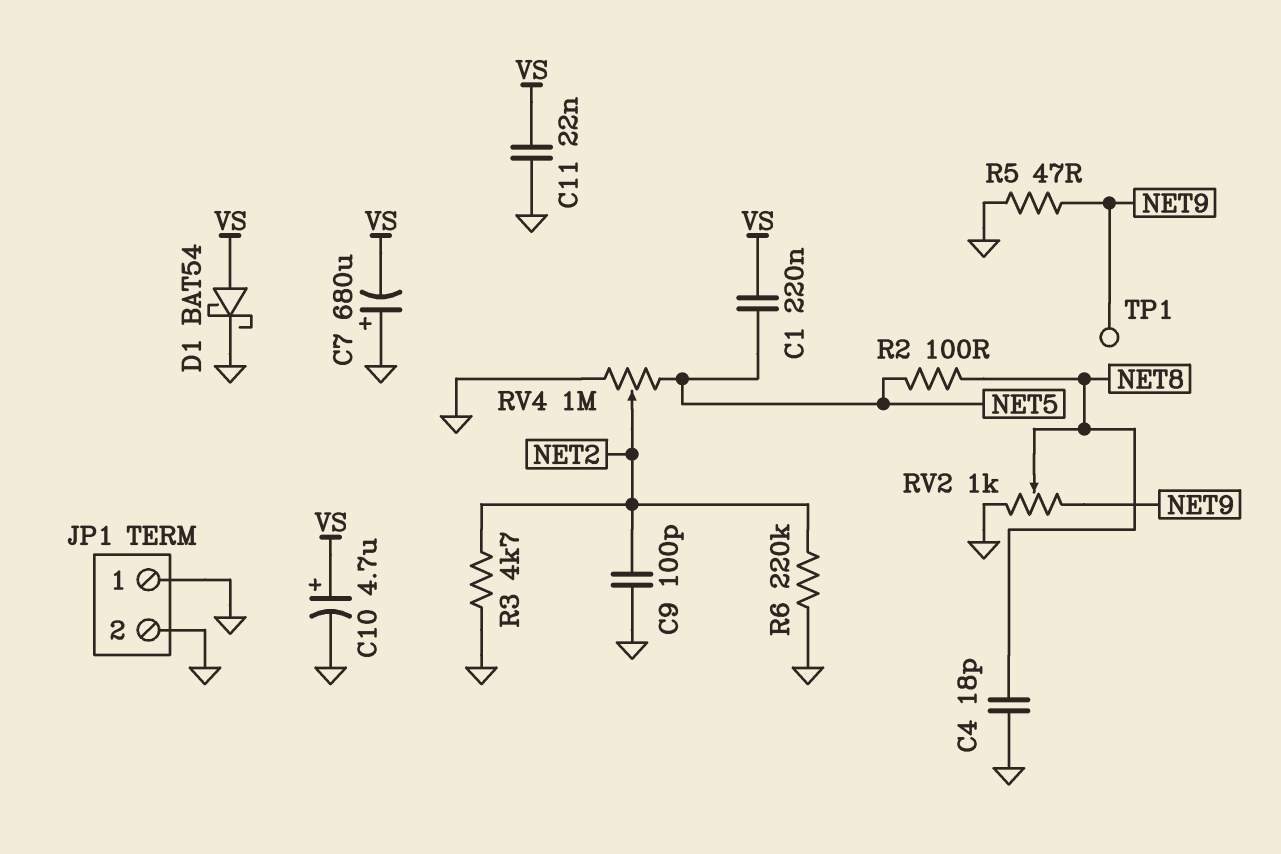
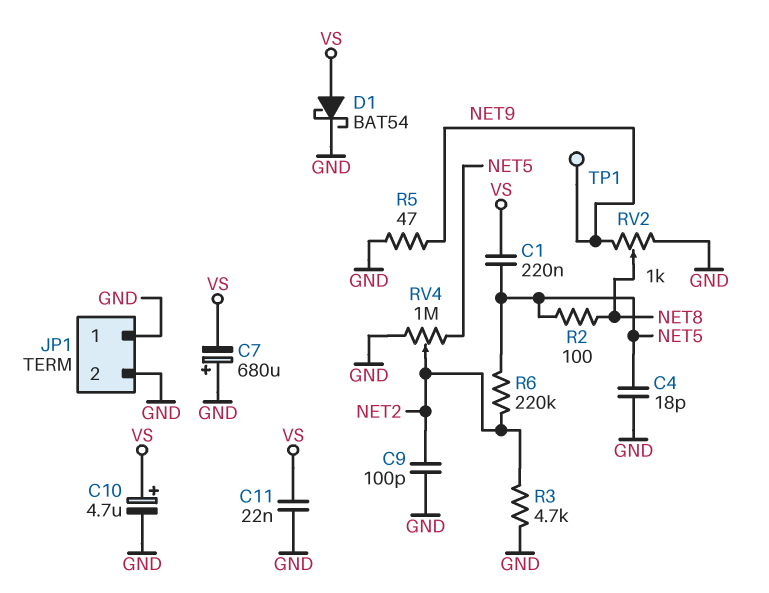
C4: 18pF (GND, NET8) -> 18pF (GND, NET5)
R6: 220k (GND, NET2) -> 220k (NET2, NET5)

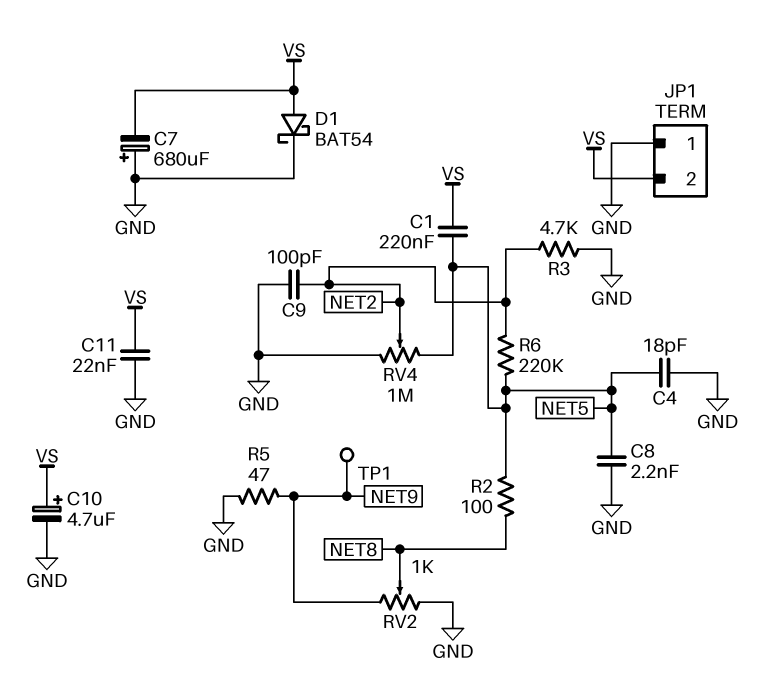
C8: none -> 2.2nF (GND, NET5)
JP1 pin 2: GND -> VS

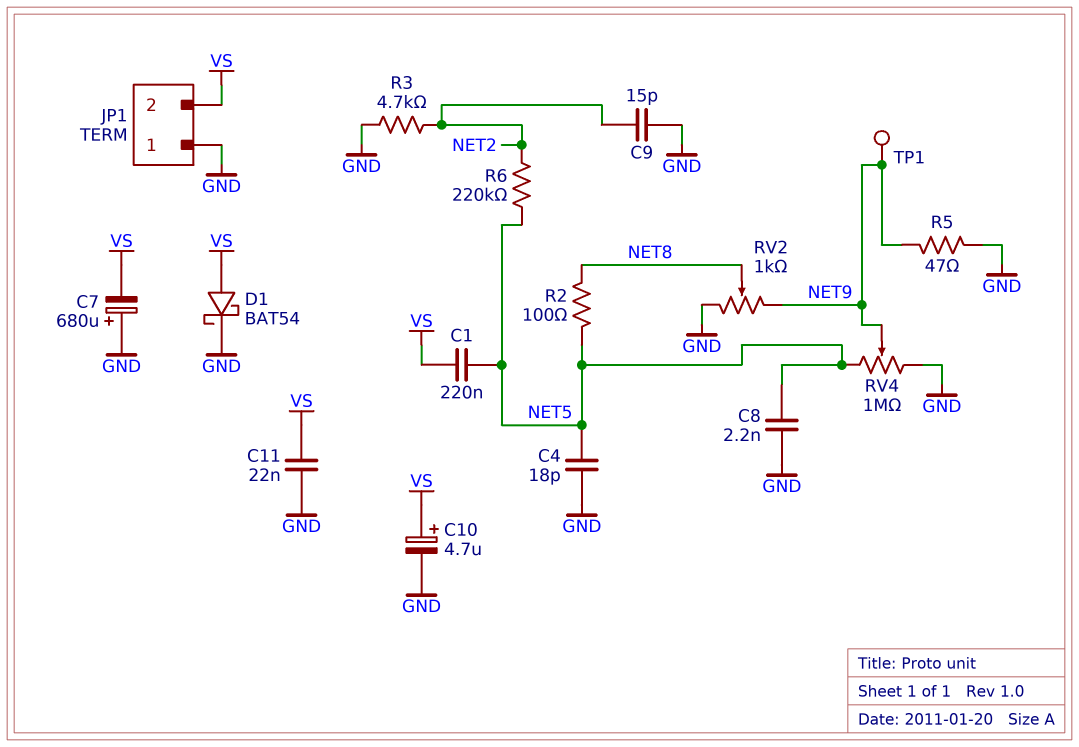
C9: 100pF (GND, NET2) -> 15pF (GND, NET2)
RV4: 1M (GND, NET5, wiper NET2) -> 1M (GND, NET5, wiper NET9)

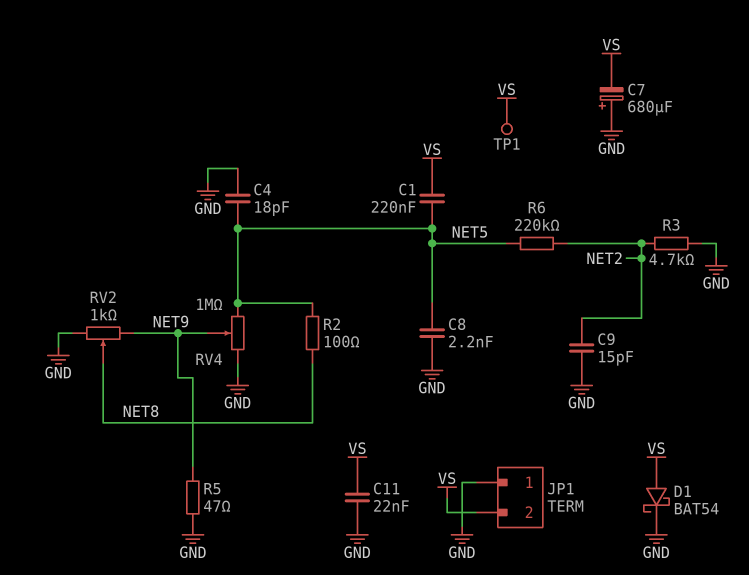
C10: 4.7uF (plus VS, minus GND) -> none
TP1: test point (NET9) -> test point (VS)

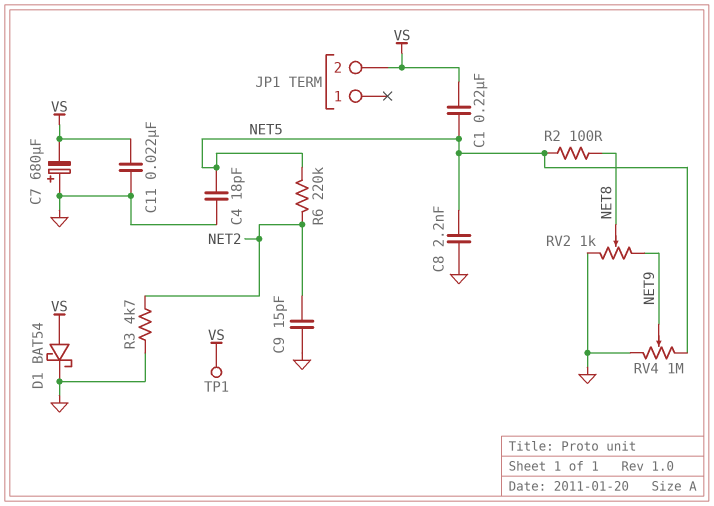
JP1 pin 1: GND -> none
R5: 47 (GND, NET9) -> none

